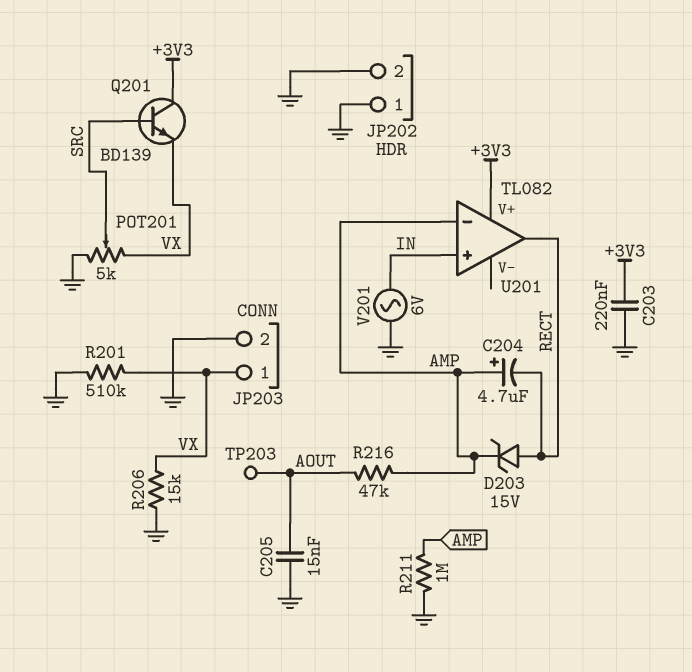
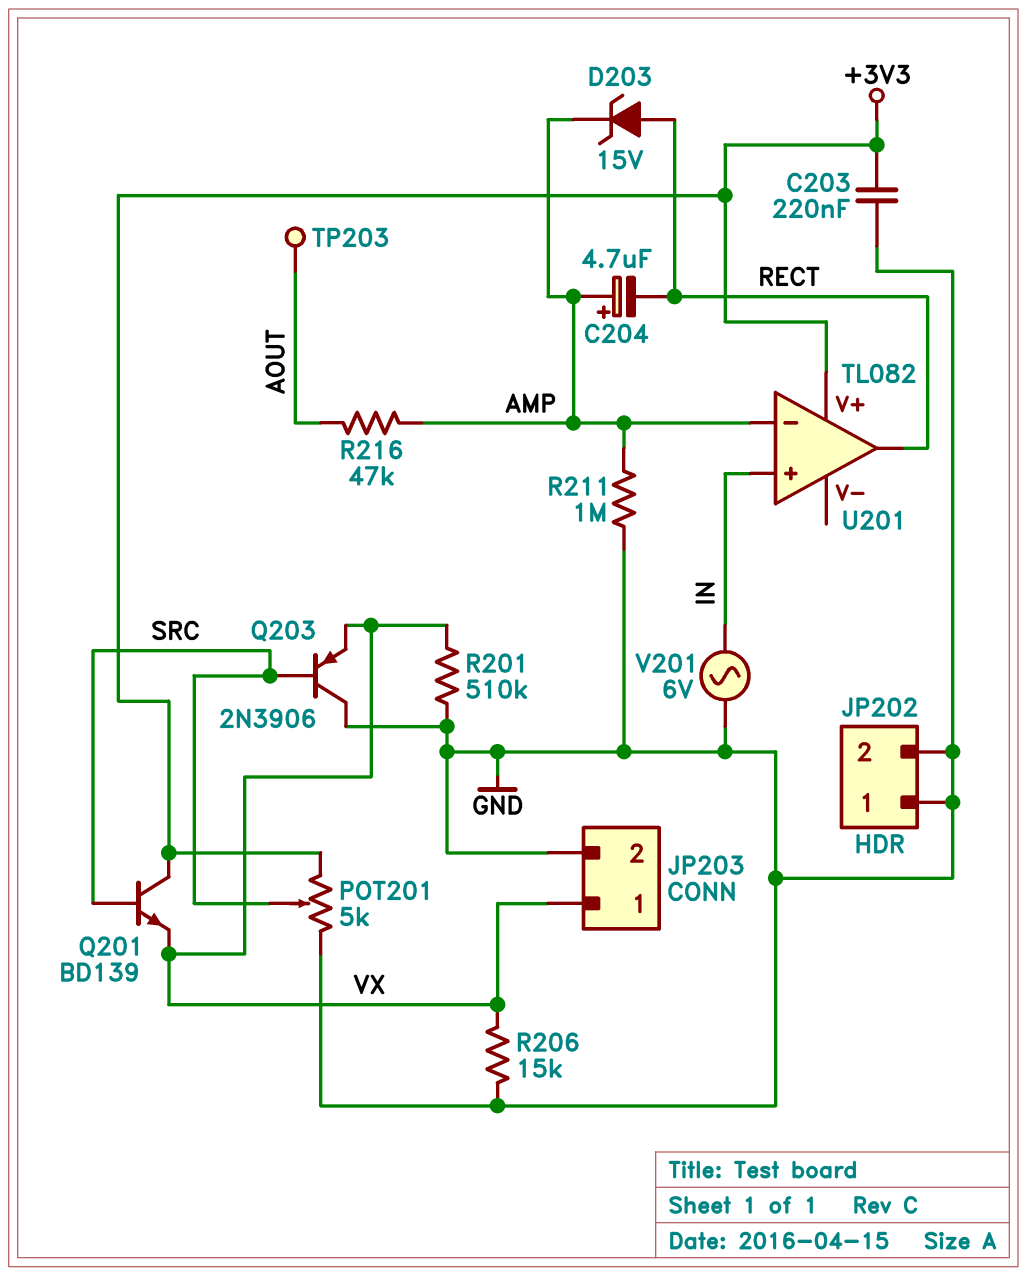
C205: 15nF (AOUT, GND) -> none
POT201: 5k (GND, VX, wiper SRC) -> 5k (+3V3, GND, wiper SRC)
Q203: none -> PNP 2N3906 (B SRC, C GND, E VX)

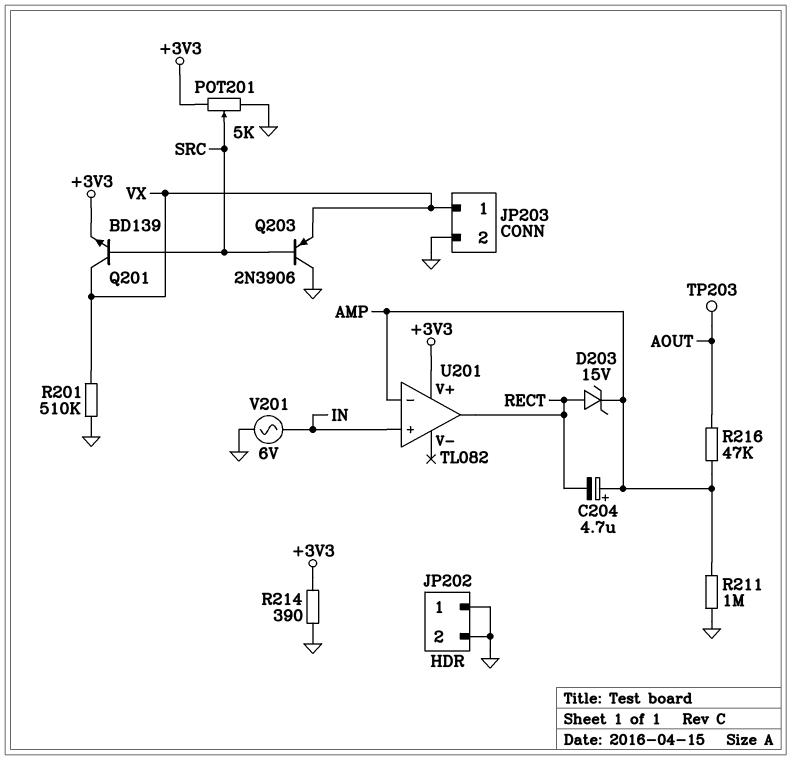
C203: 220nF (+3V3, GND) -> none
Q201: NPN BD139 (B SRC, C +3V3, E VX) -> NPN BD139 (B SRC, C VX, E +3V3)
R206: 15k (GND, VX) -> none
R214: none -> 390 (+3V3, GND)

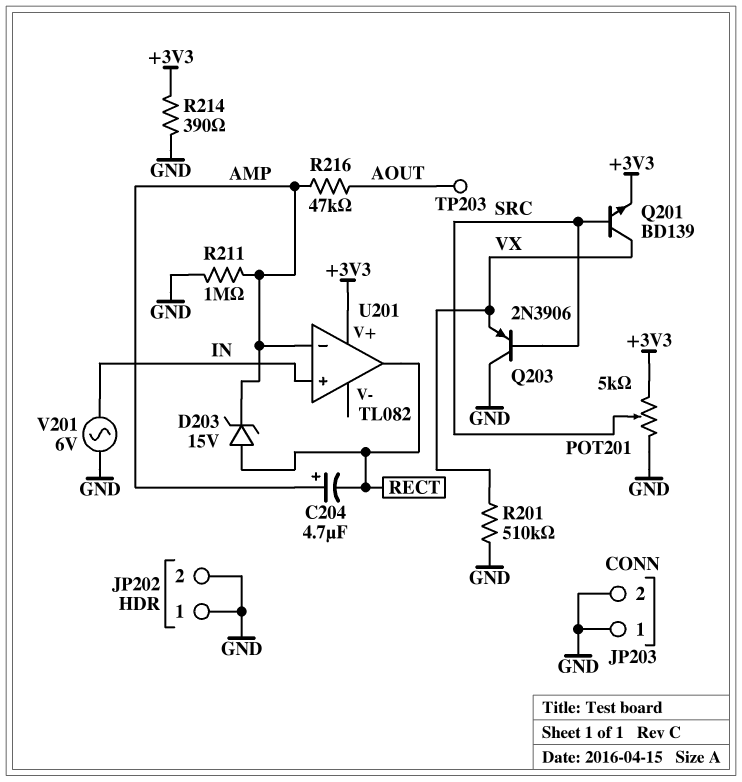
JP203 pin 1: VX -> GND

